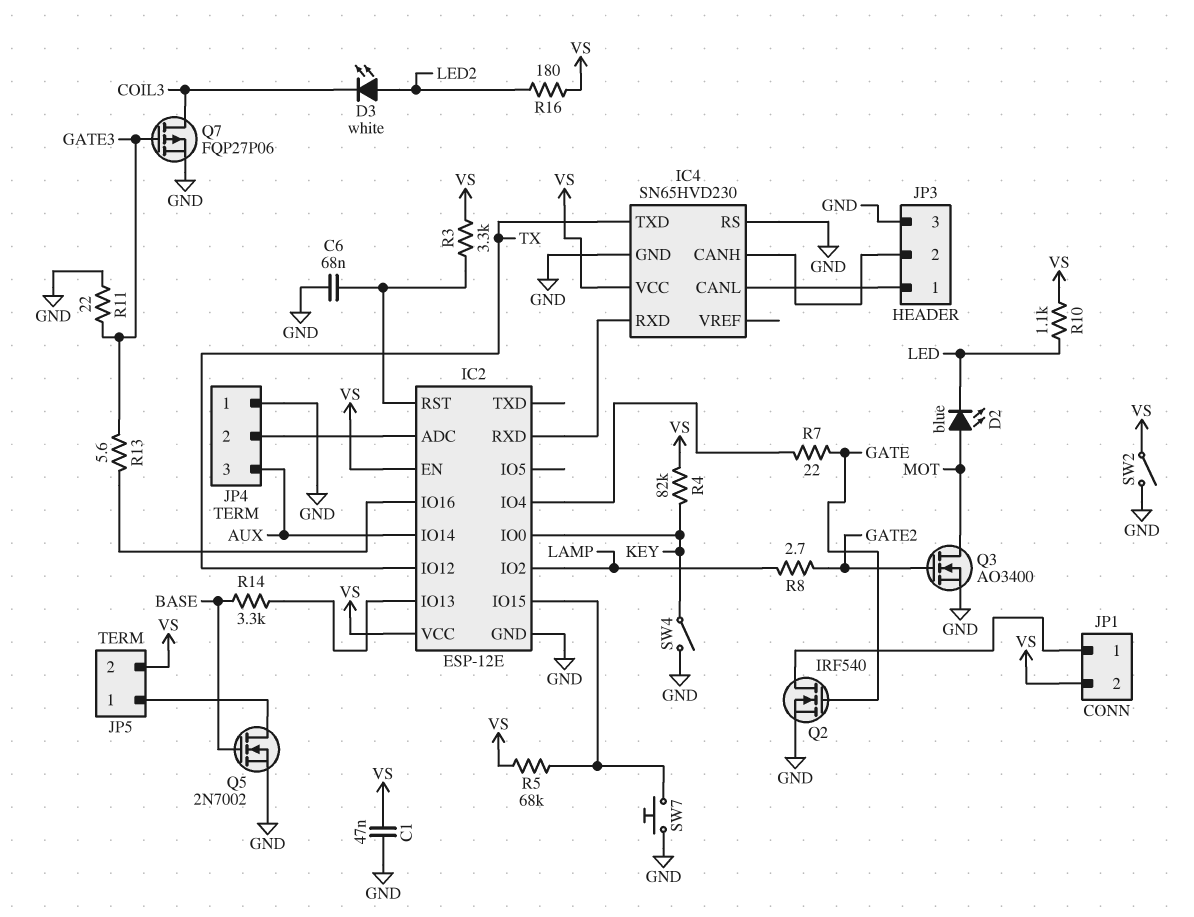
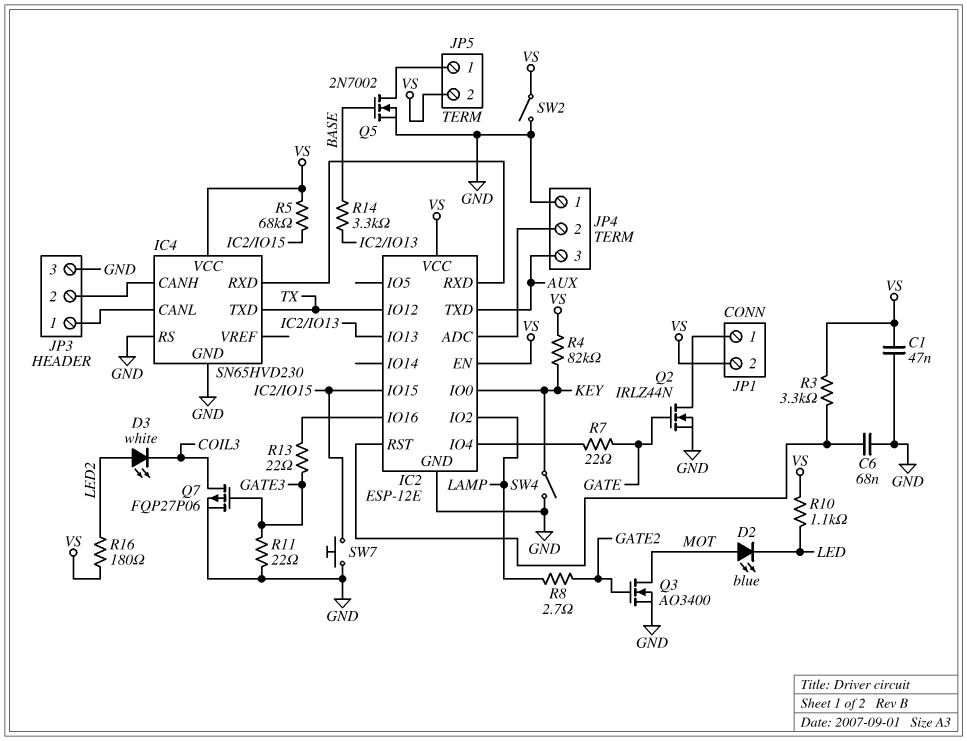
IC2 pin IO14: AUX -> none
IC2 pin TXD: none -> AUX
Q2: NMOS IRF540 (G GATE, D JP1/1, S GND) -> NMOS IRLZ44N (G GATE, D JP1/1, S GND)
R13: 5.6 (GATE3, IC2/IO16) -> 22 (GATE3, IC2/IO16)

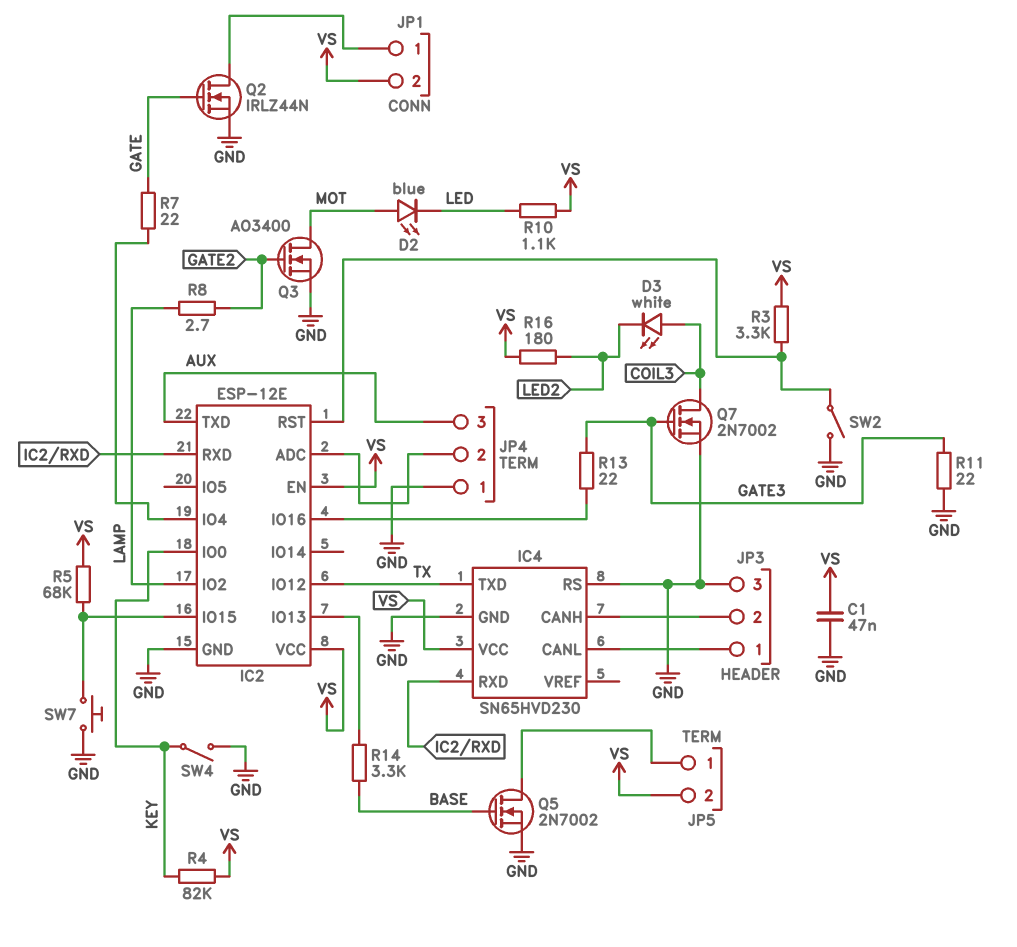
C6: 68nF (GND, IC2/RST) -> none
D3: LED white (A LED2, K COIL3) -> LED white (A COIL3, K LED2)
Q7: PMOS FQP27P06 (G GATE3, D COIL3, S GND) -> NMOS 2N7002 (G GATE3, D COIL3, S GND)
SW2: switch (GND, VS) -> switch (GND, IC2/RST)

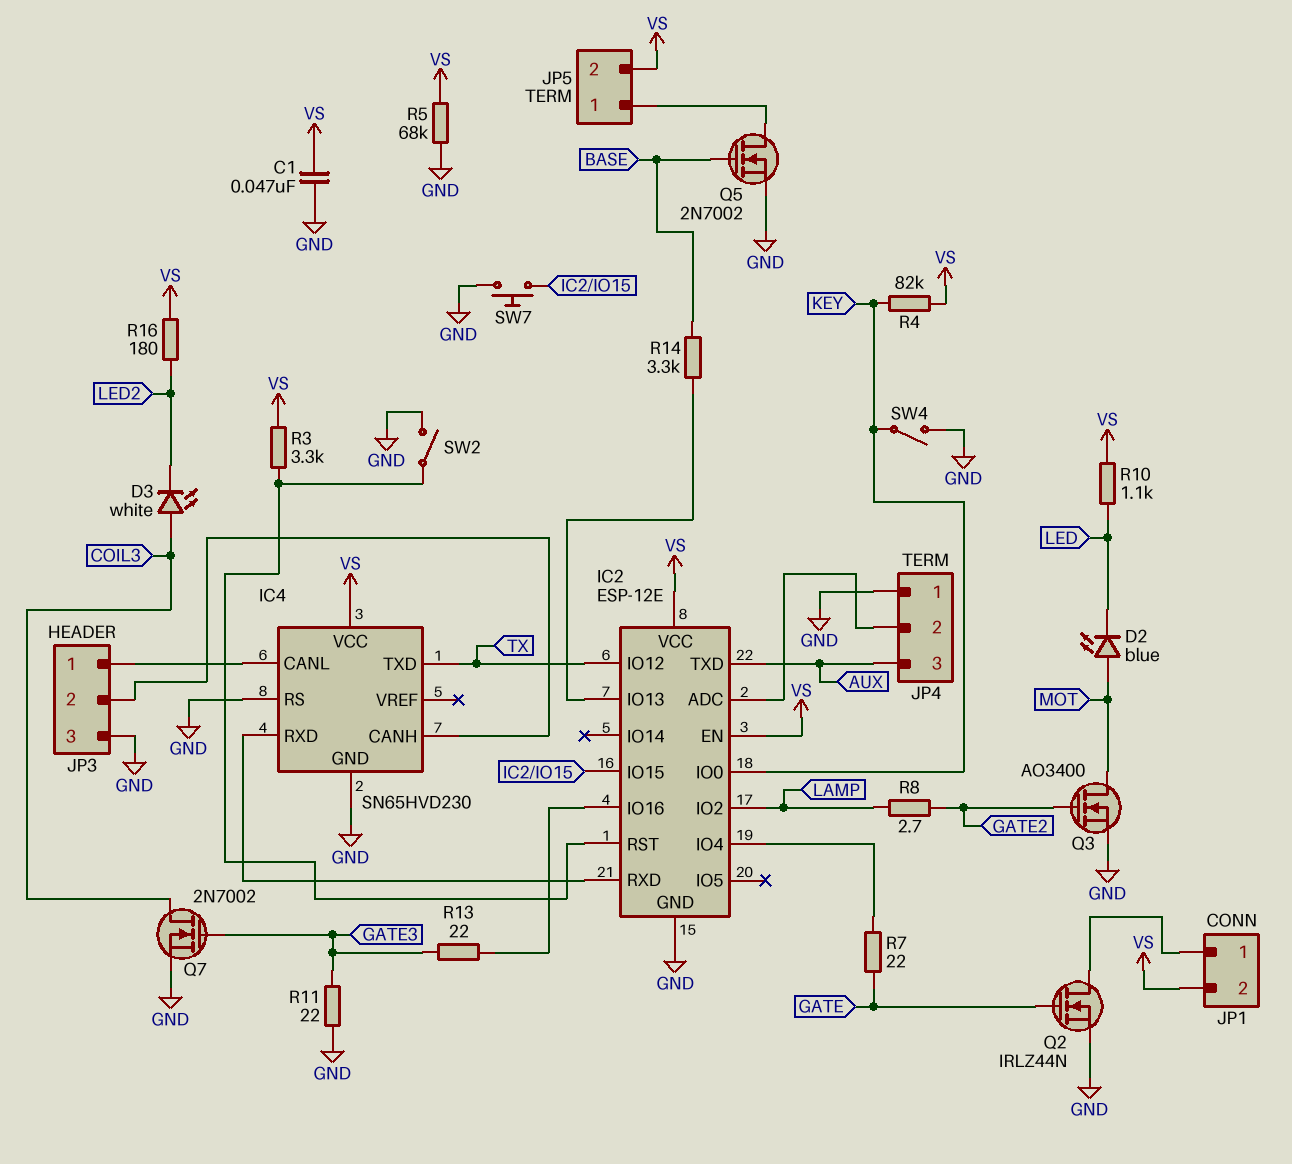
R5: 68k (IC2/IO15, VS) -> 68k (GND, VS)

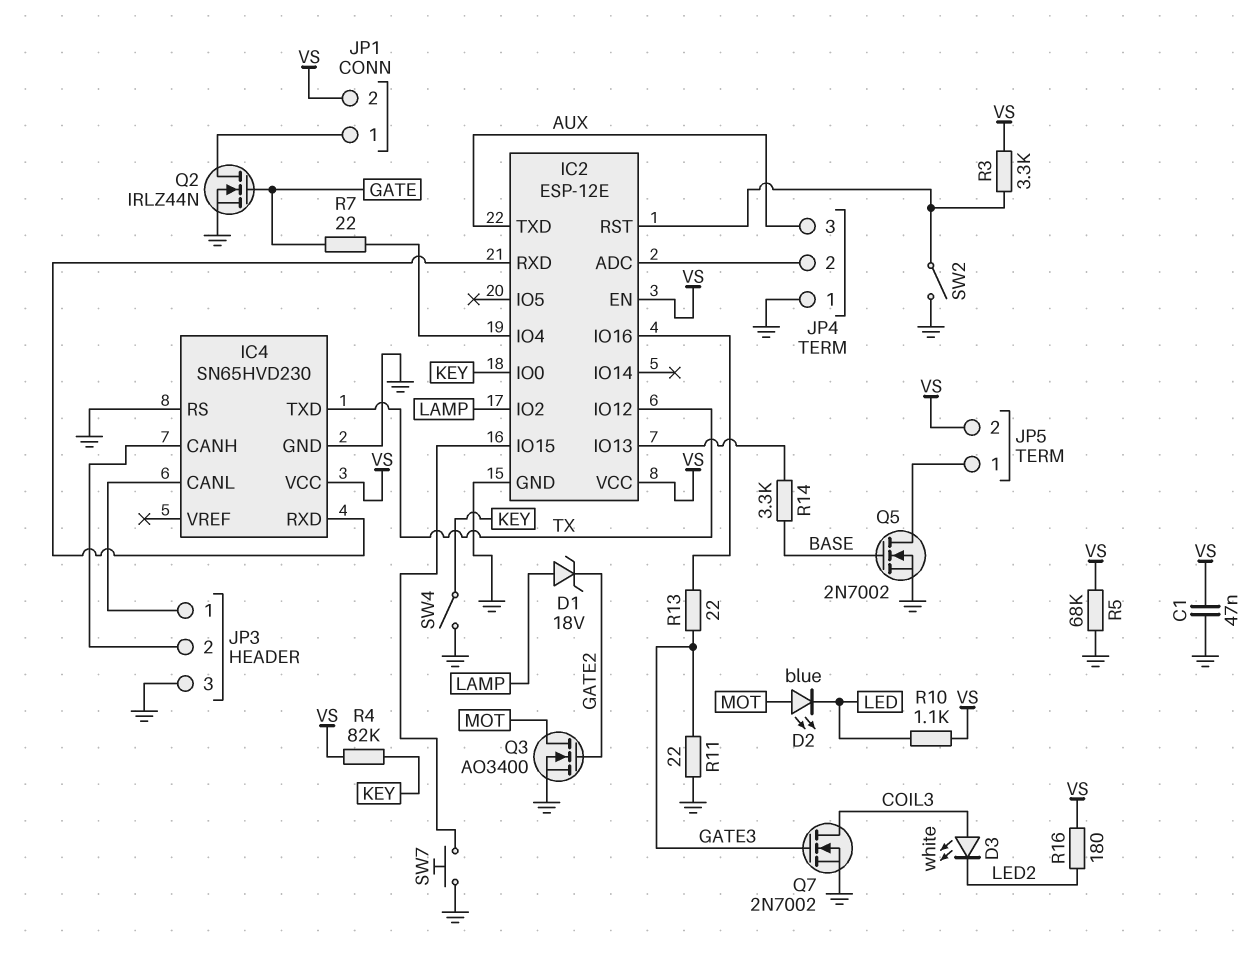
D1: none -> zener 18V (A LAMP, K GATE2)
R8: 2.7 (GATE2, LAMP) -> none

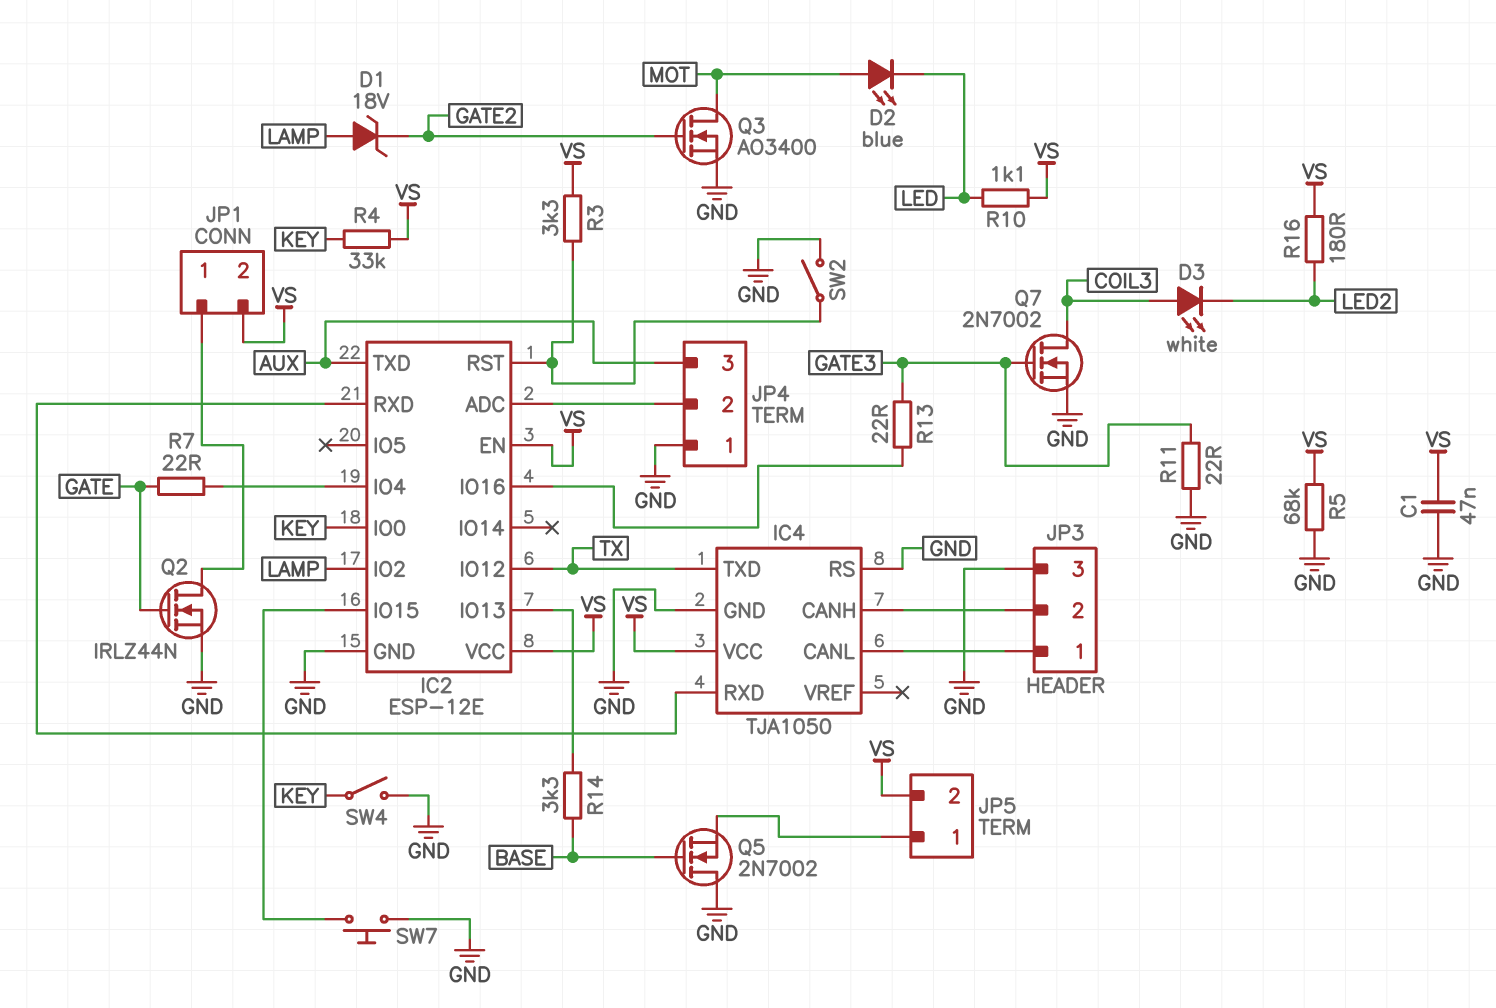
IC4: SN65HVD230 -> TJA1050
Q5: NMOS 2N7002 (G BASE, D JP5/1, S GND) -> NMOS 2N7002 (G BASE, D GND, S JP5/1)
R4: 82k (KEY, VS) -> 33k (KEY, VS)

